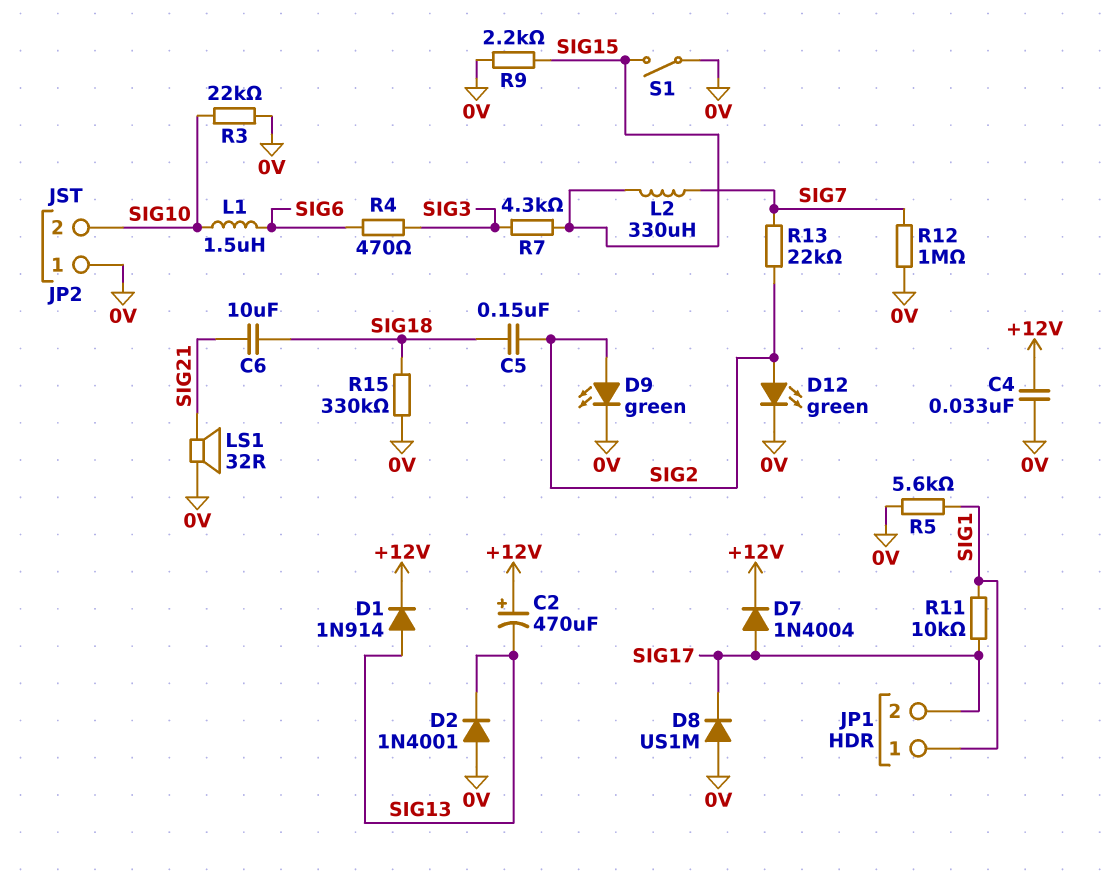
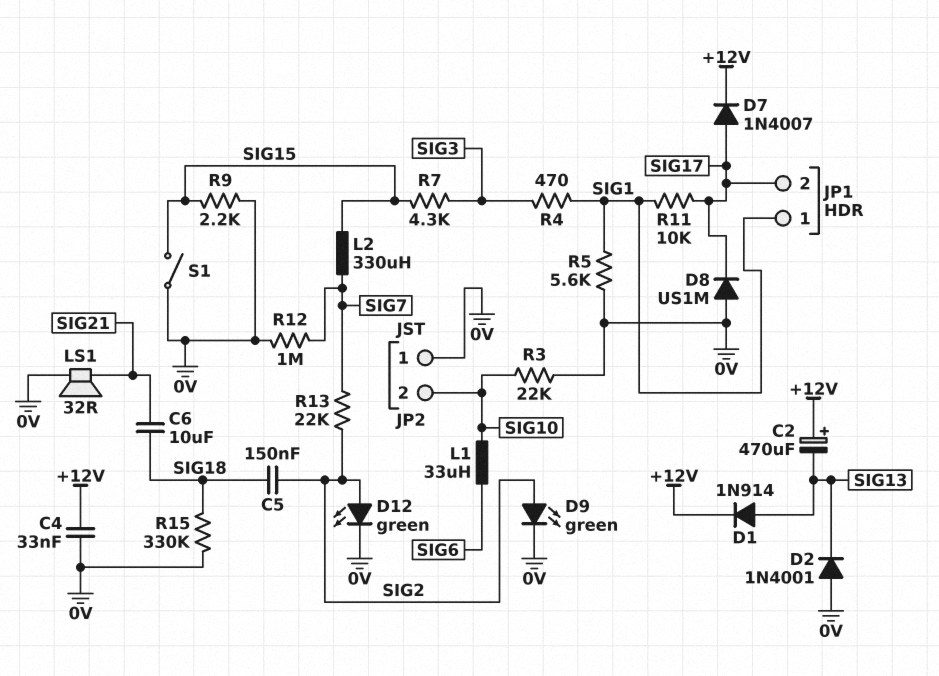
D7: diode 1N4004 (A SIG17, K +12V) -> diode 1N4007 (A SIG17, K +12V)
L1: 1.5uH (SIG6, SIG10) -> 33uH (SIG6, SIG10)
R4: 470 (SIG3, SIG6) -> 470 (SIG1, SIG3)

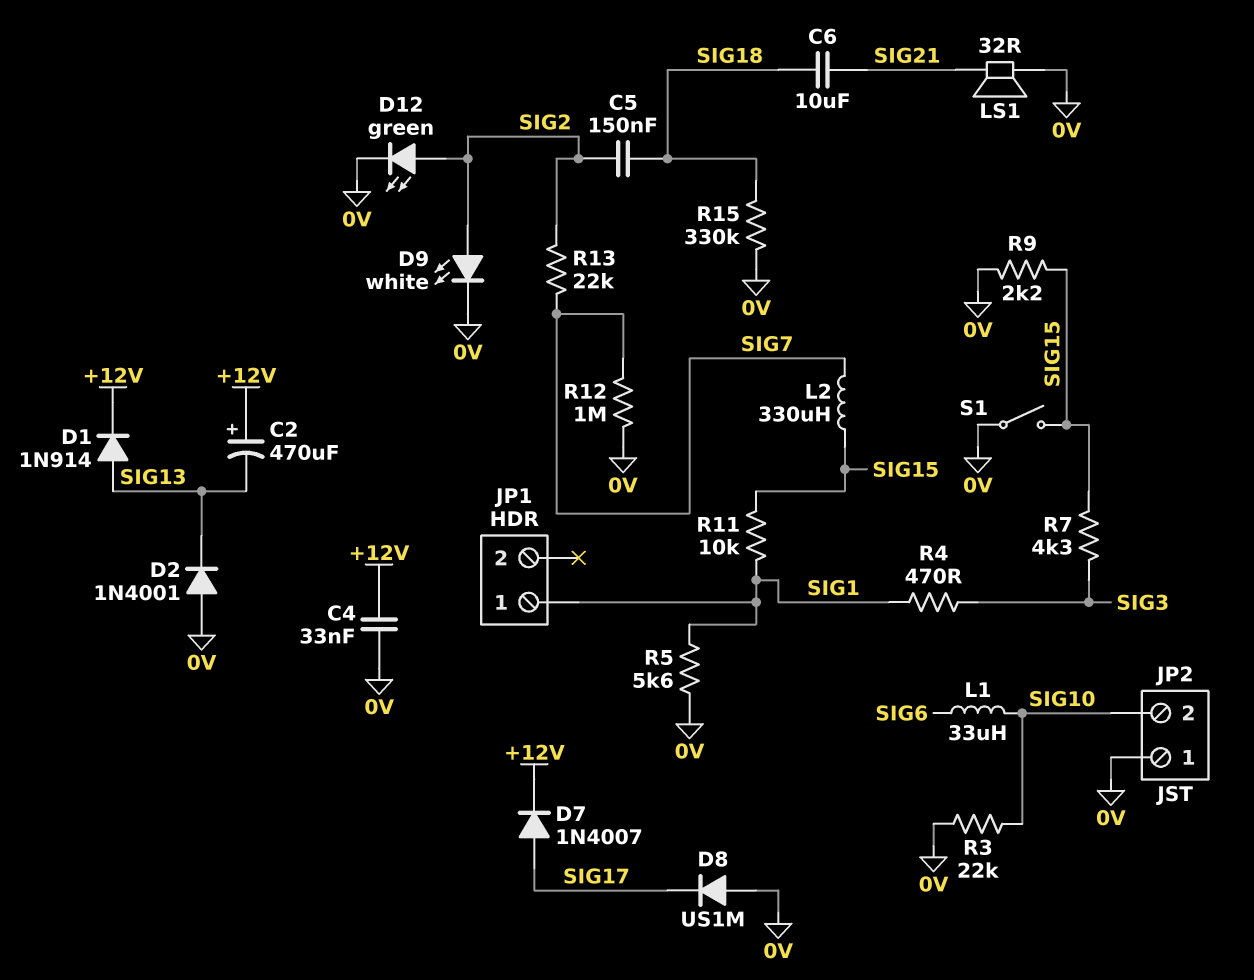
D9: LED green (A SIG2, K 0V) -> LED white (A SIG2, K 0V)
JP1 pin 2: SIG17 -> none
R11: 10k (SIG1, SIG17) -> 10k (SIG1, SIG15)

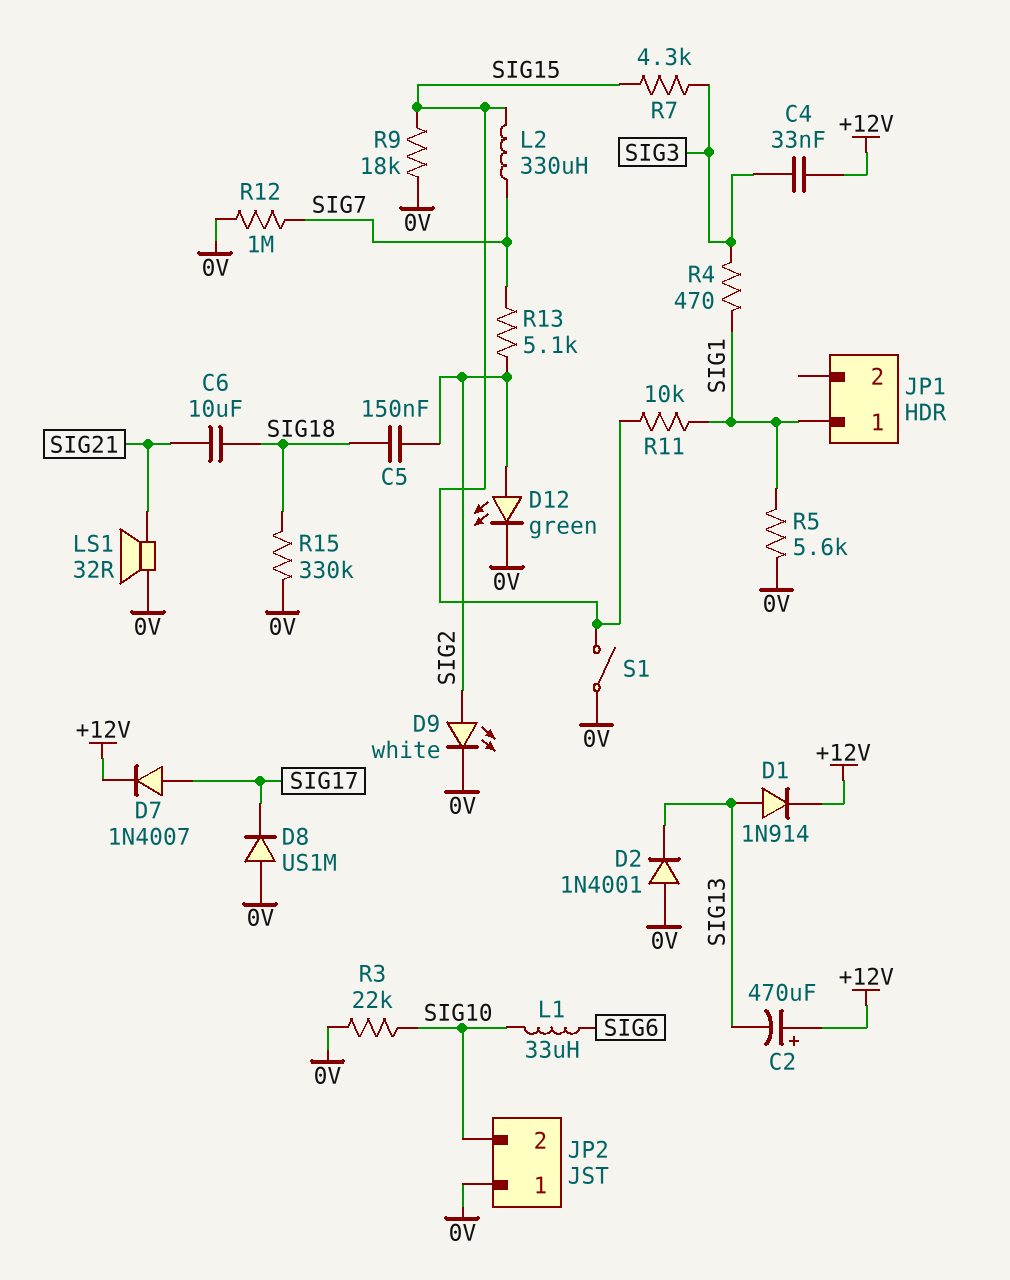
C4: 33nF (+12V, 0V) -> 33nF (+12V, SIG3)
R9: 2.2k (0V, SIG15) -> 18k (0V, SIG15)
R13: 22k (SIG2, SIG7) -> 5.1k (SIG2, SIG7)

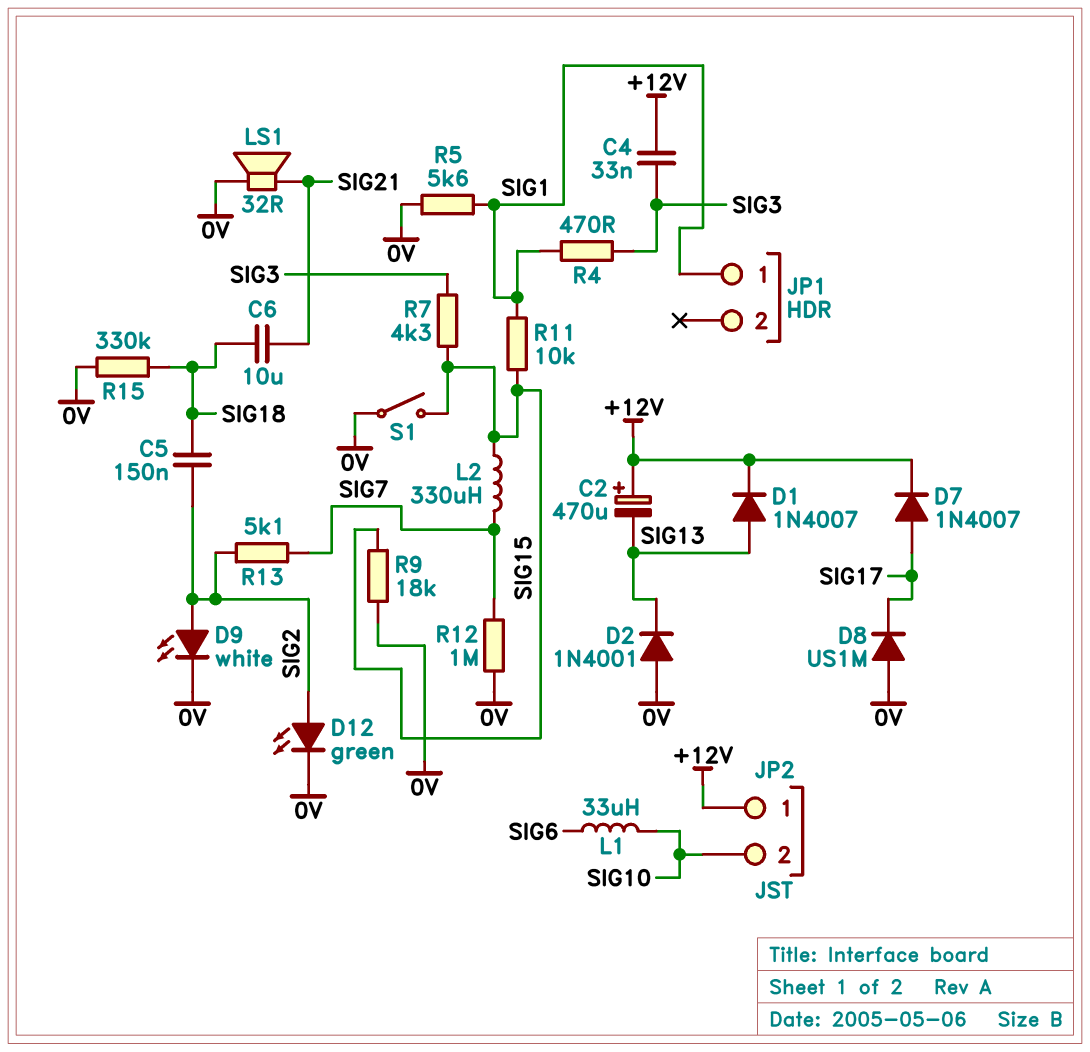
D1: diode 1N914 (A SIG13, K +12V) -> diode 1N4007 (A SIG13, K +12V)
JP2 pin 1: 0V -> +12V
R3: 22k (0V, SIG10) -> none

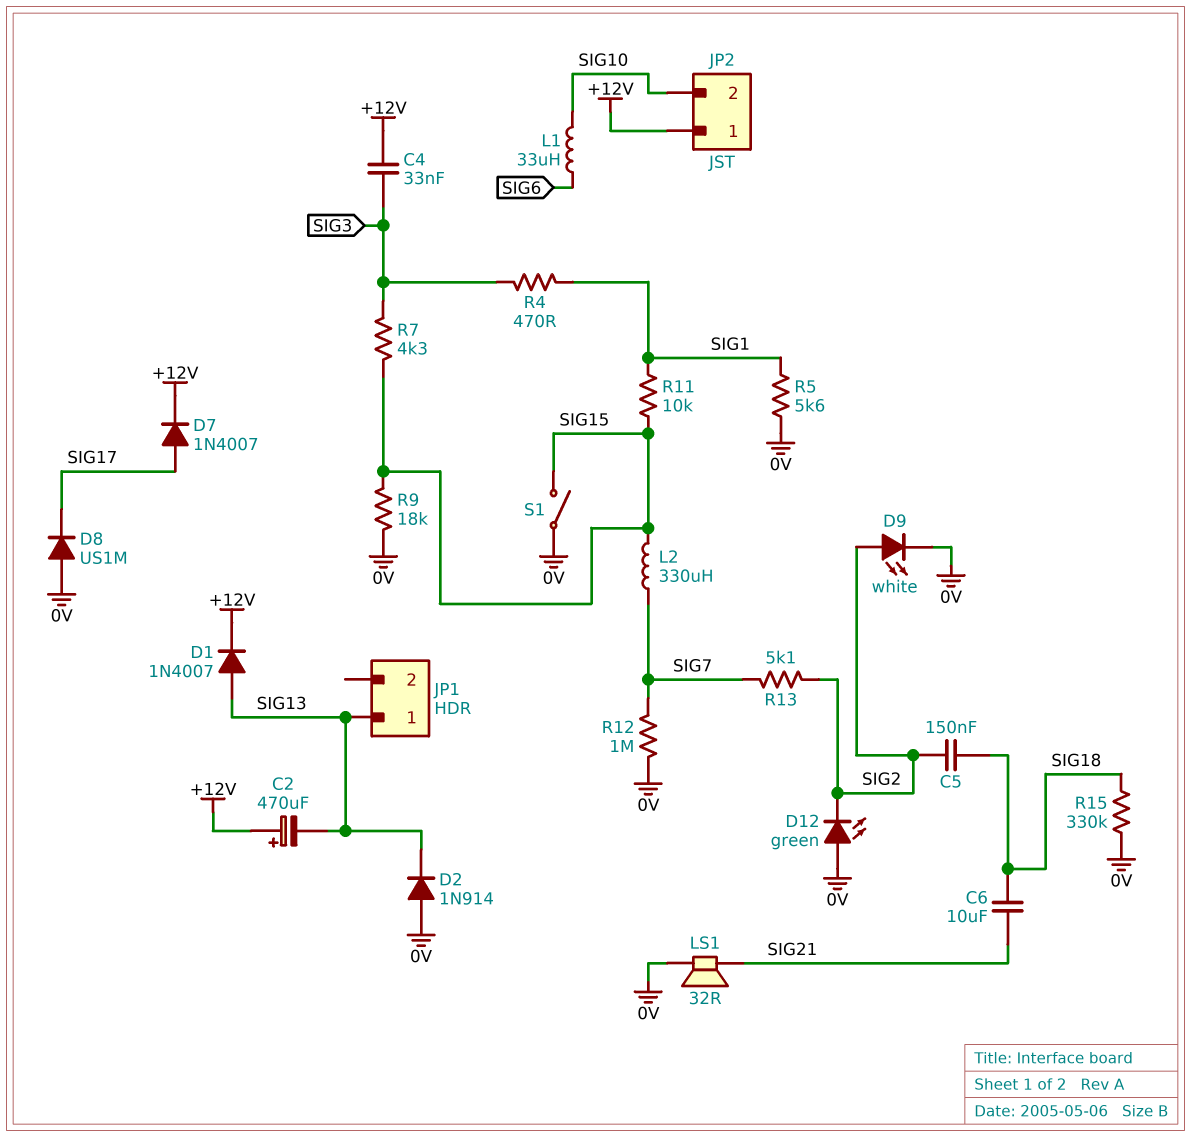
D2: diode 1N4001 (A 0V, K SIG13) -> diode 1N914 (A 0V, K SIG13)
D12: LED green (A SIG2, K 0V) -> LED green (A 0V, K SIG2)
JP1 pin 1: SIG1 -> SIG13

